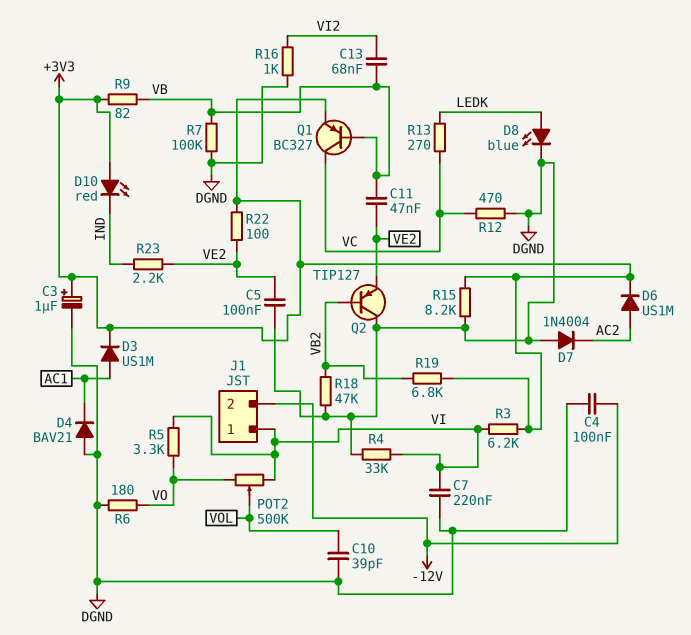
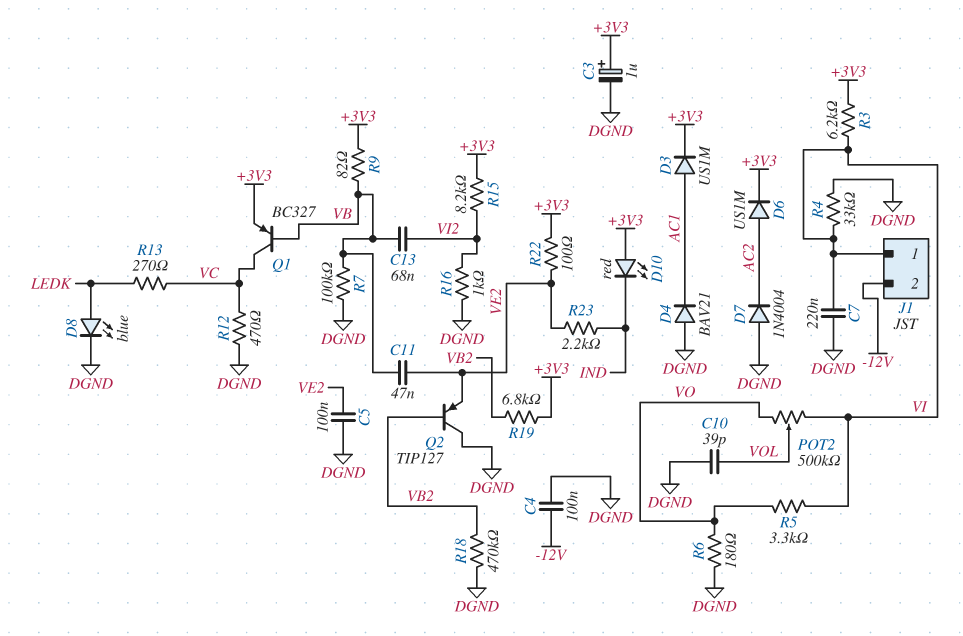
R15: 8.2k (+3V3, DGND) -> 8.2k (+3V3, VI2)
R18: 47k (DGND, VB2) -> 470k (DGND, VB2)

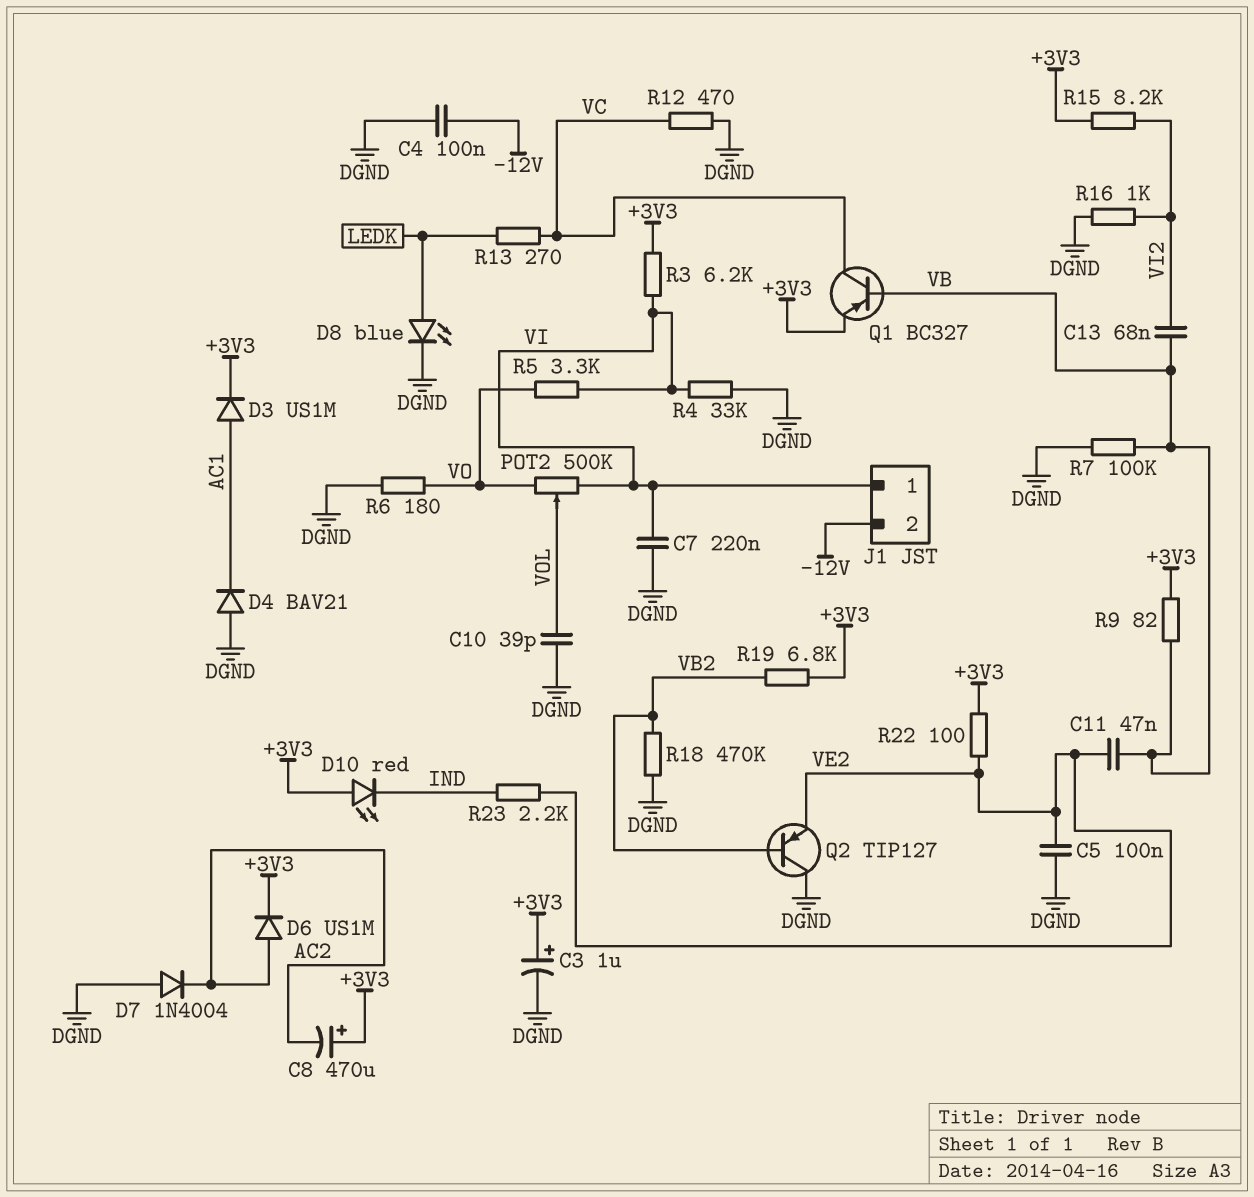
C8: none -> 470uF (plus +3V3, minus AC2)

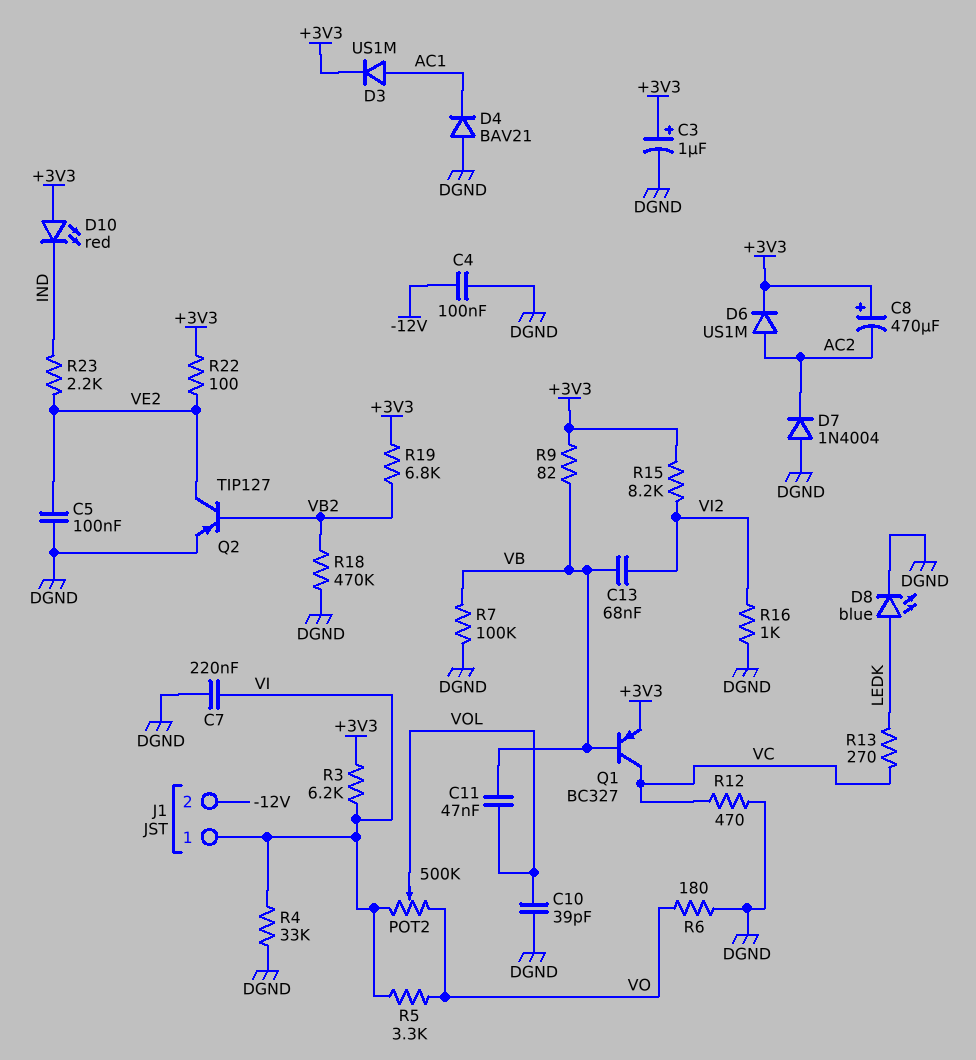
C11: 47nF (VB, VE2) -> 47nF (VB, VOL)
Q2: PNP TIP127 (B VB2, C DGND, E VE2) -> PNP TIP127 (B VB2, C VE2, E DGND)

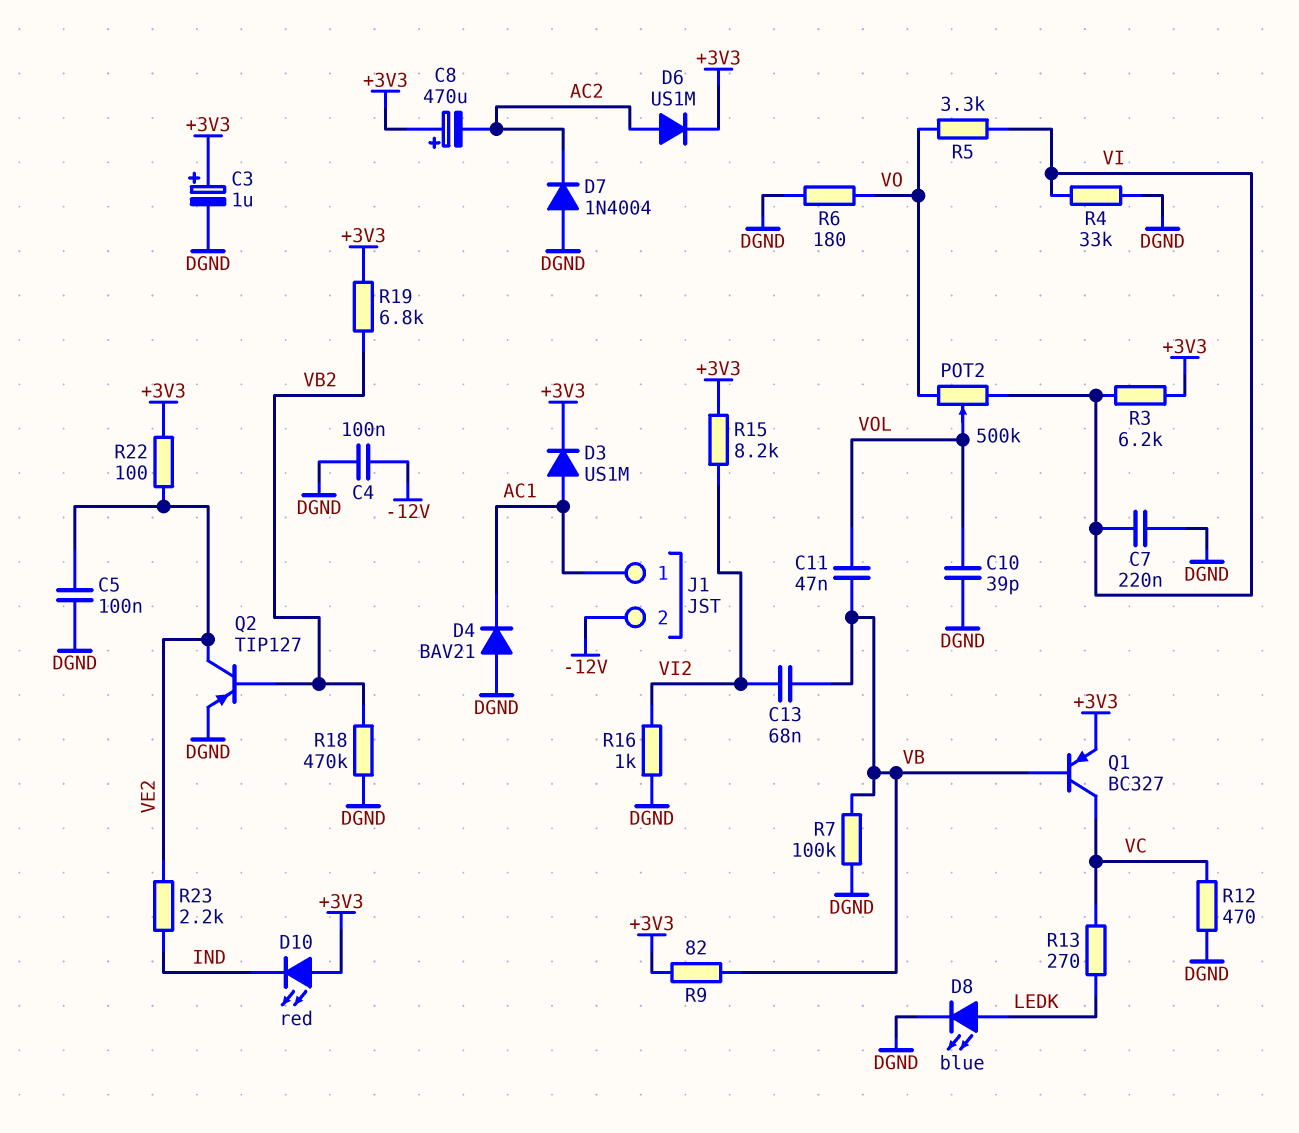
J1 pin 1: VI -> AC1

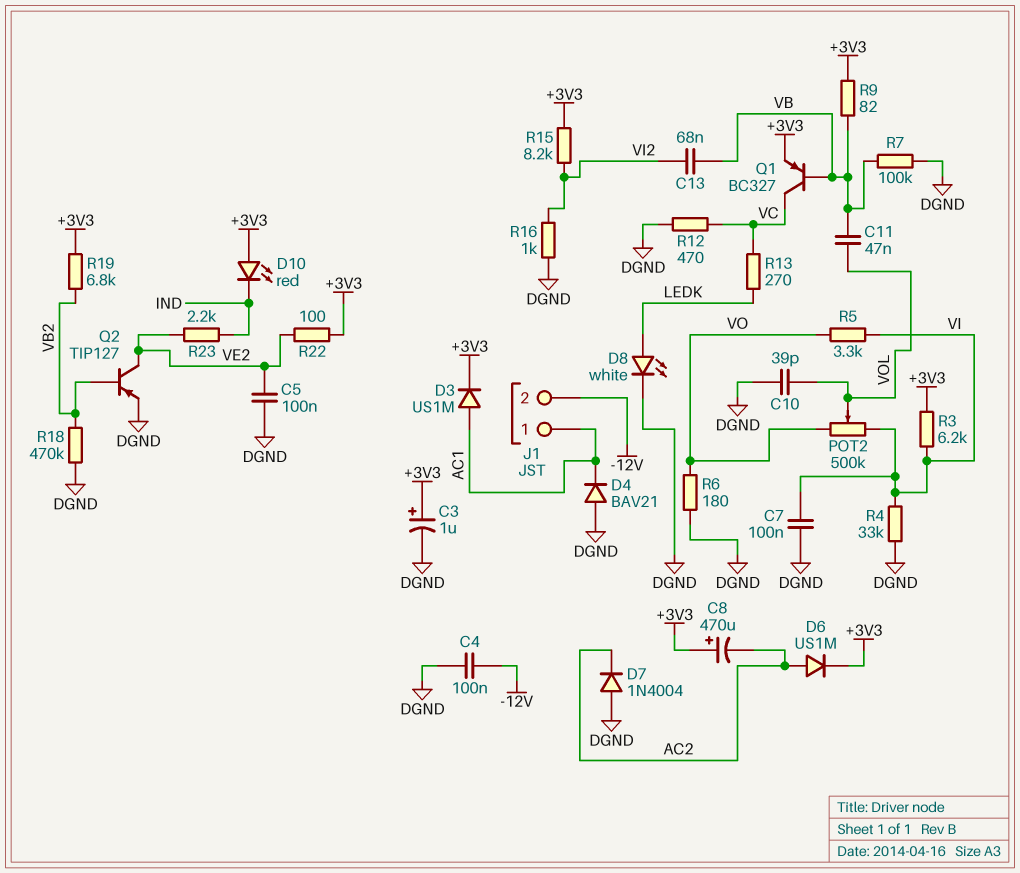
C7: 220nF (DGND, VI) -> 100nF (DGND, VI)
D8: LED blue (A LEDK, K DGND) -> LED white (A LEDK, K DGND)

